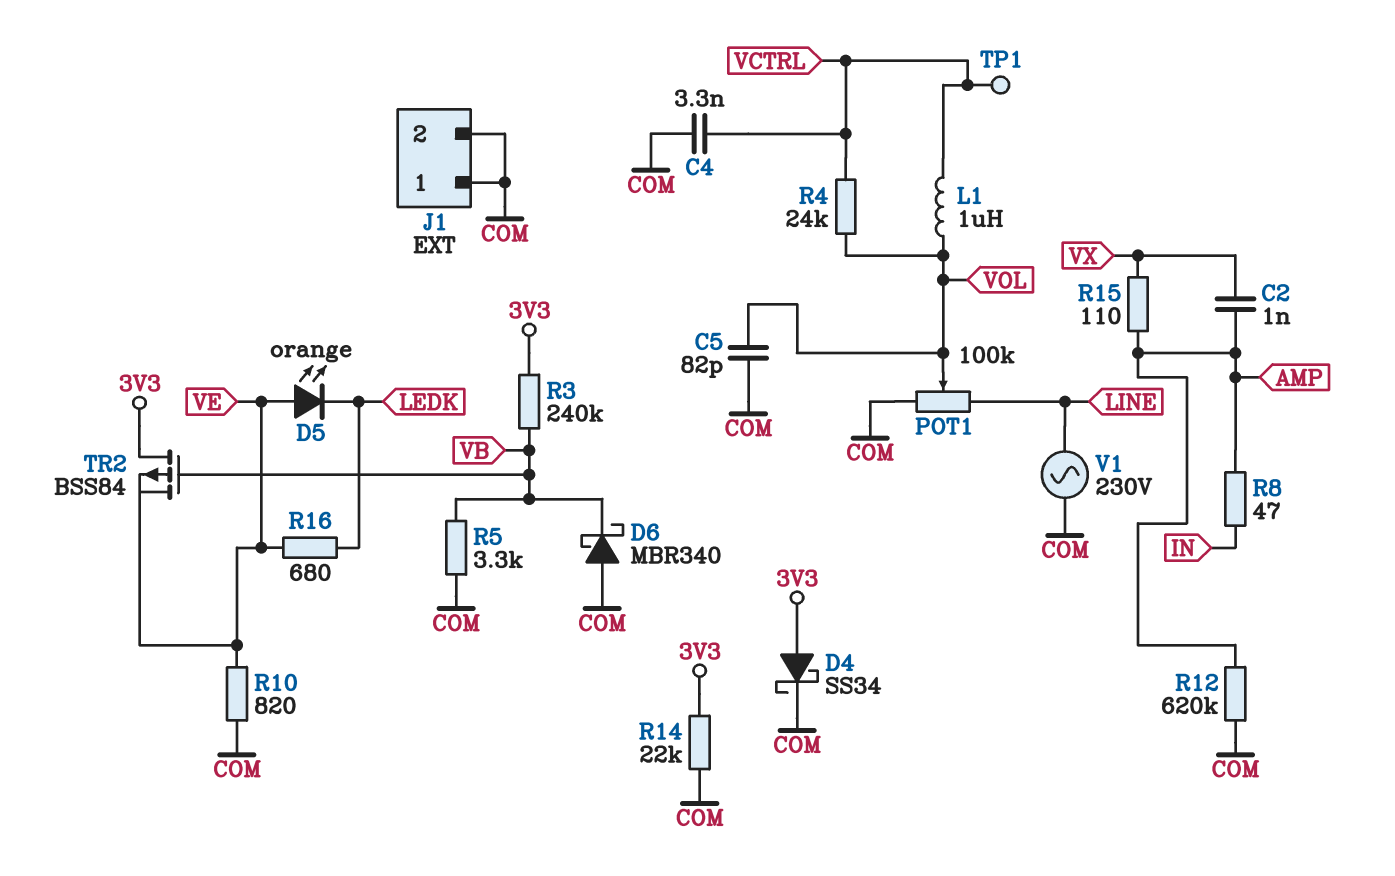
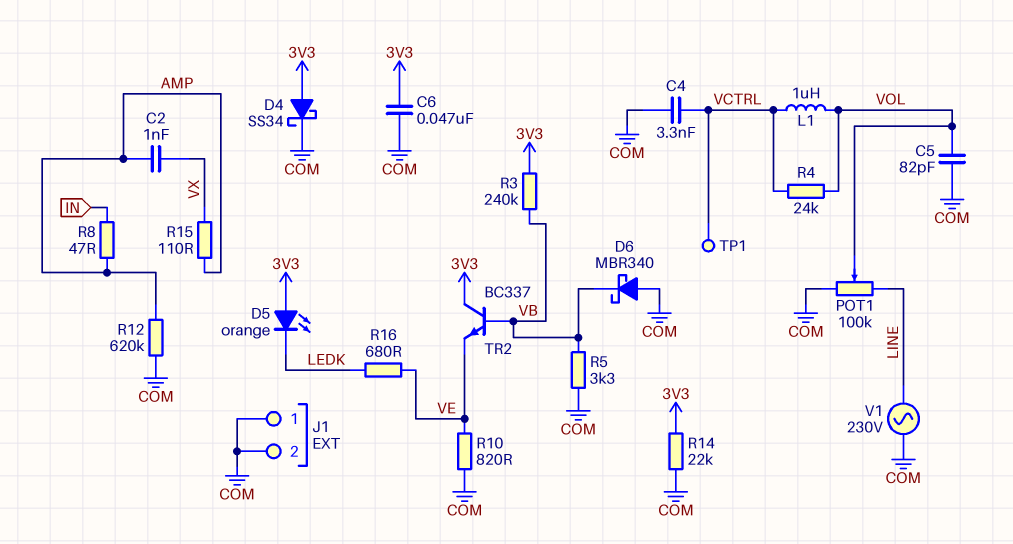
C6: none -> 47nF (3V3, COM)
D5: LED orange (A VE, K LEDK) -> LED orange (A 3V3, K LEDK)
TR2: PMOS BSS84 (G VB, D 3V3, S VE) -> NPN BC337 (B VB, C 3V3, E VE)

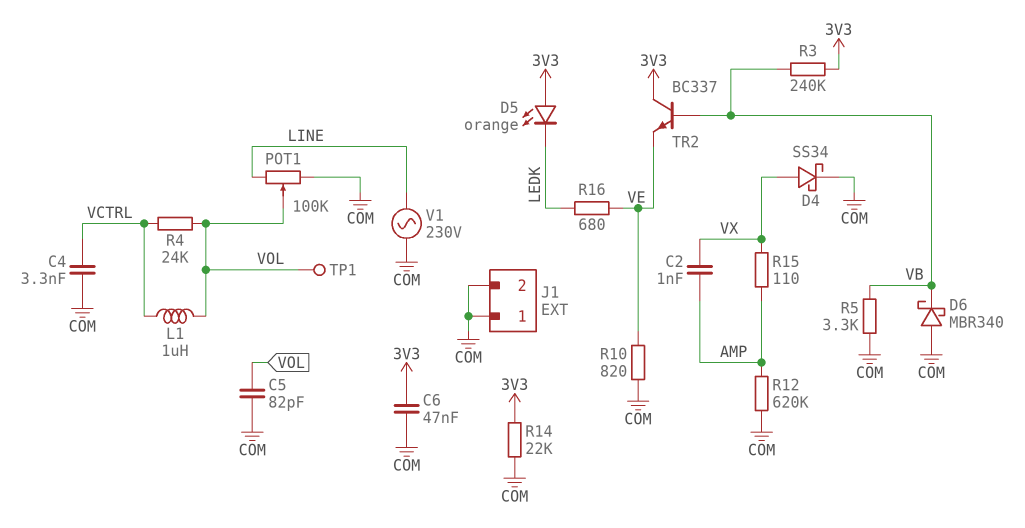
D4: schottky SS34 (A 3V3, K COM) -> schottky SS34 (A VX, K COM)
R8: 47 (AMP, IN) -> none
TP1: test point (VCTRL) -> test point (VOL)

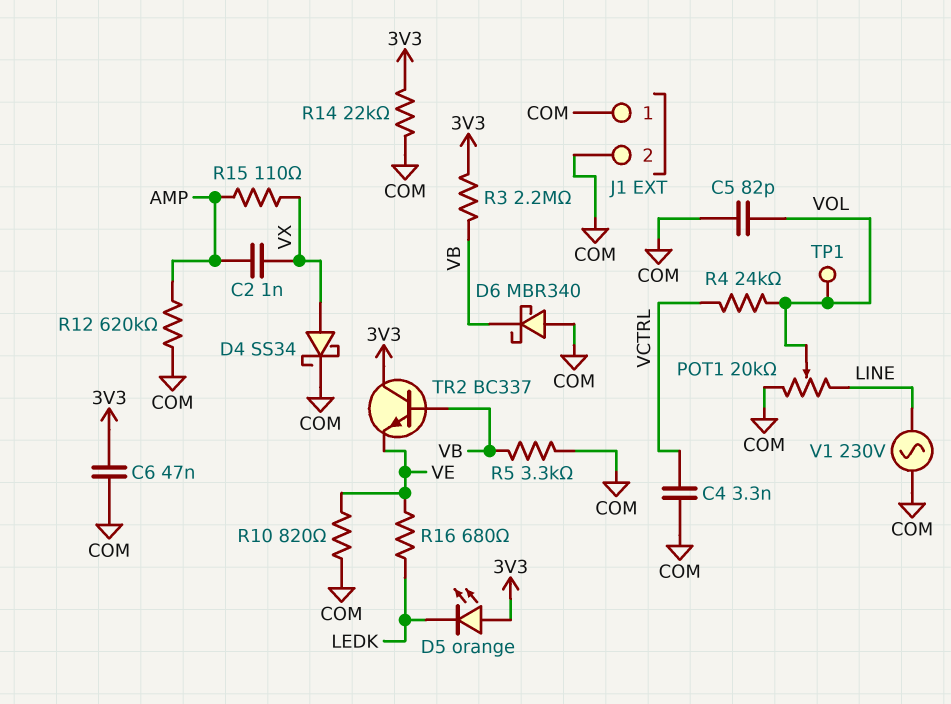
L1: 1uH (VCTRL, VOL) -> none
POT1: 100k (COM, LINE, wiper VOL) -> 20k (COM, LINE, wiper VOL)
R3: 240k (3V3, VB) -> 2.2M (3V3, VB)

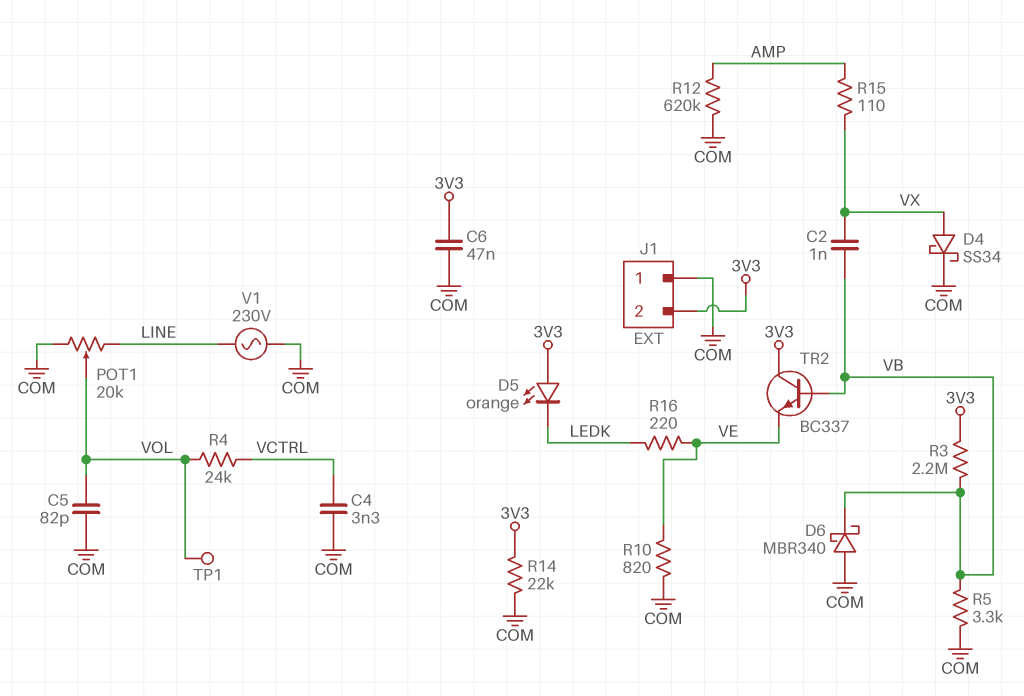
C2: 1nF (AMP, VX) -> 1nF (VB, VX)
J1 pin 2: COM -> 3V3
R16: 680 (LEDK, VE) -> 220 (LEDK, VE)

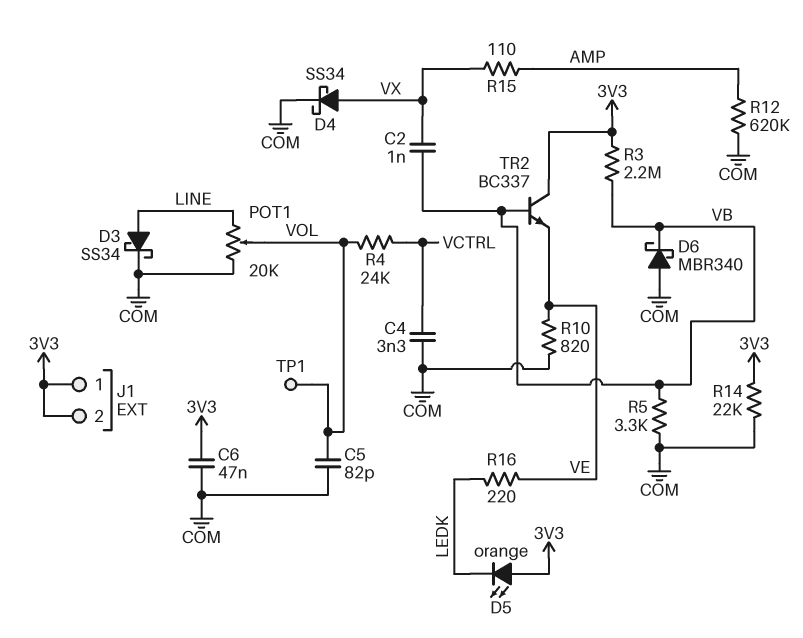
D3: none -> schottky SS34 (A LINE, K COM)
J1 pin 1: COM -> 3V3
V1: AC 230V (COM, LINE) -> none

